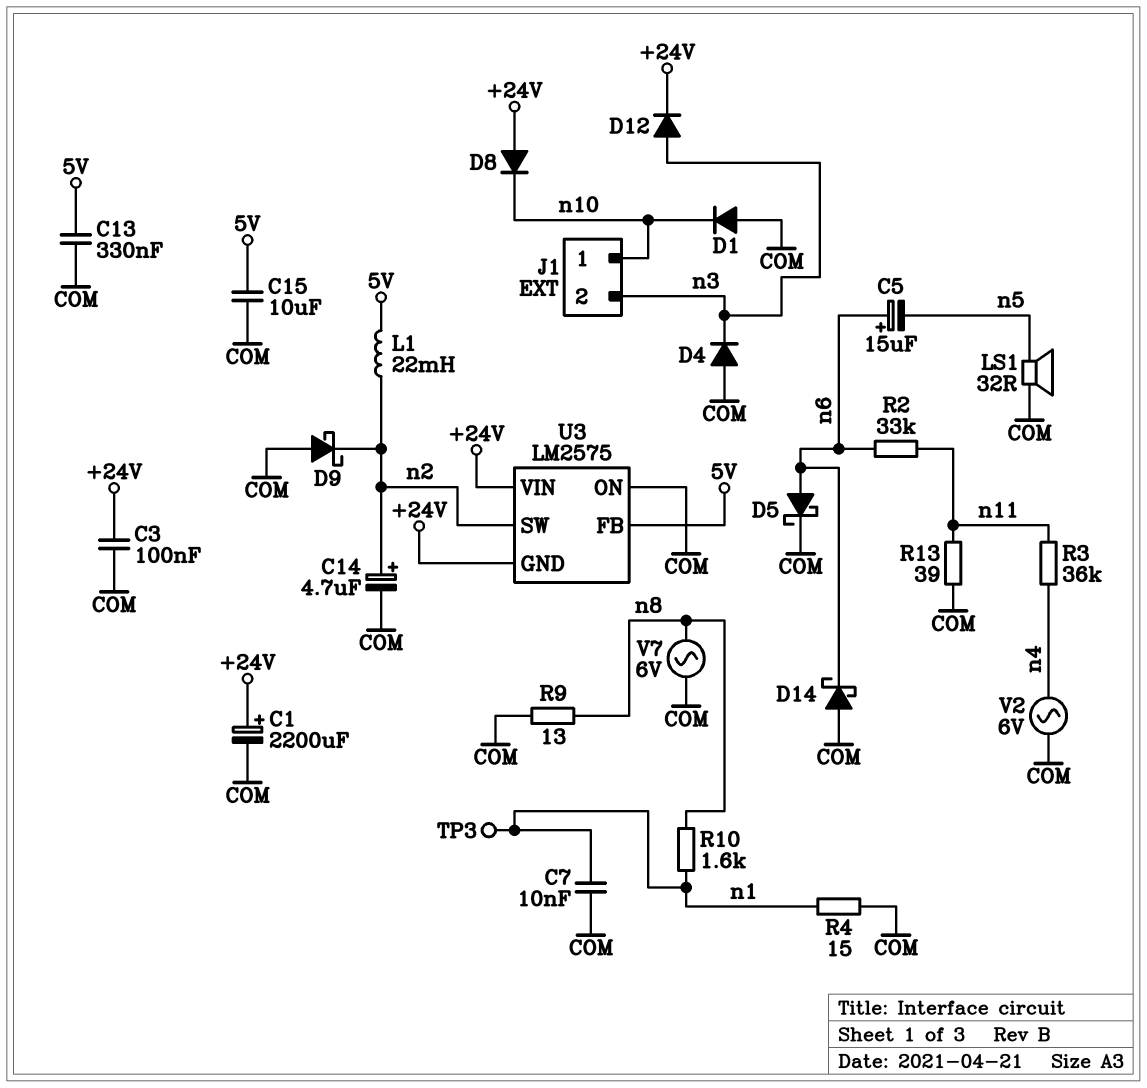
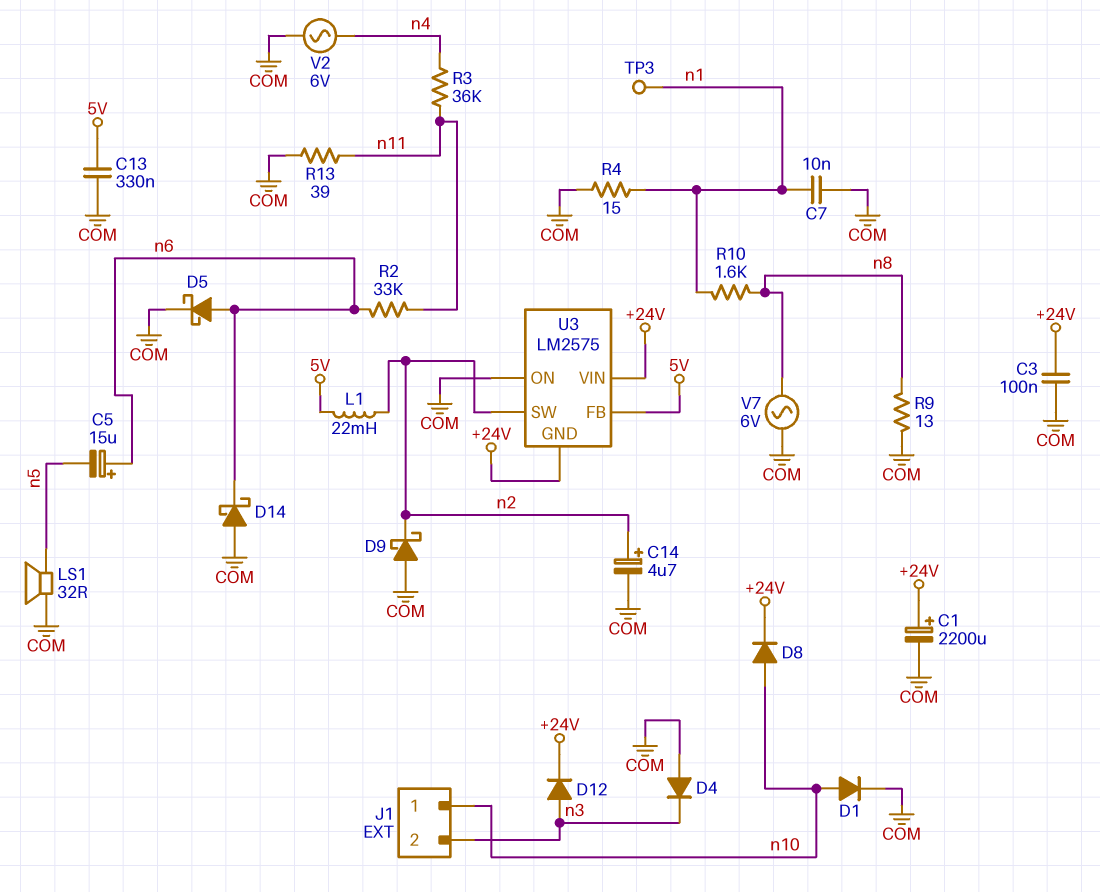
C15: 10uF (5V, COM) -> none
D1: diode (A COM, K n10) -> diode (A n10, K COM)
D8: diode (A +24V, K n10) -> diode (A n10, K +24V)

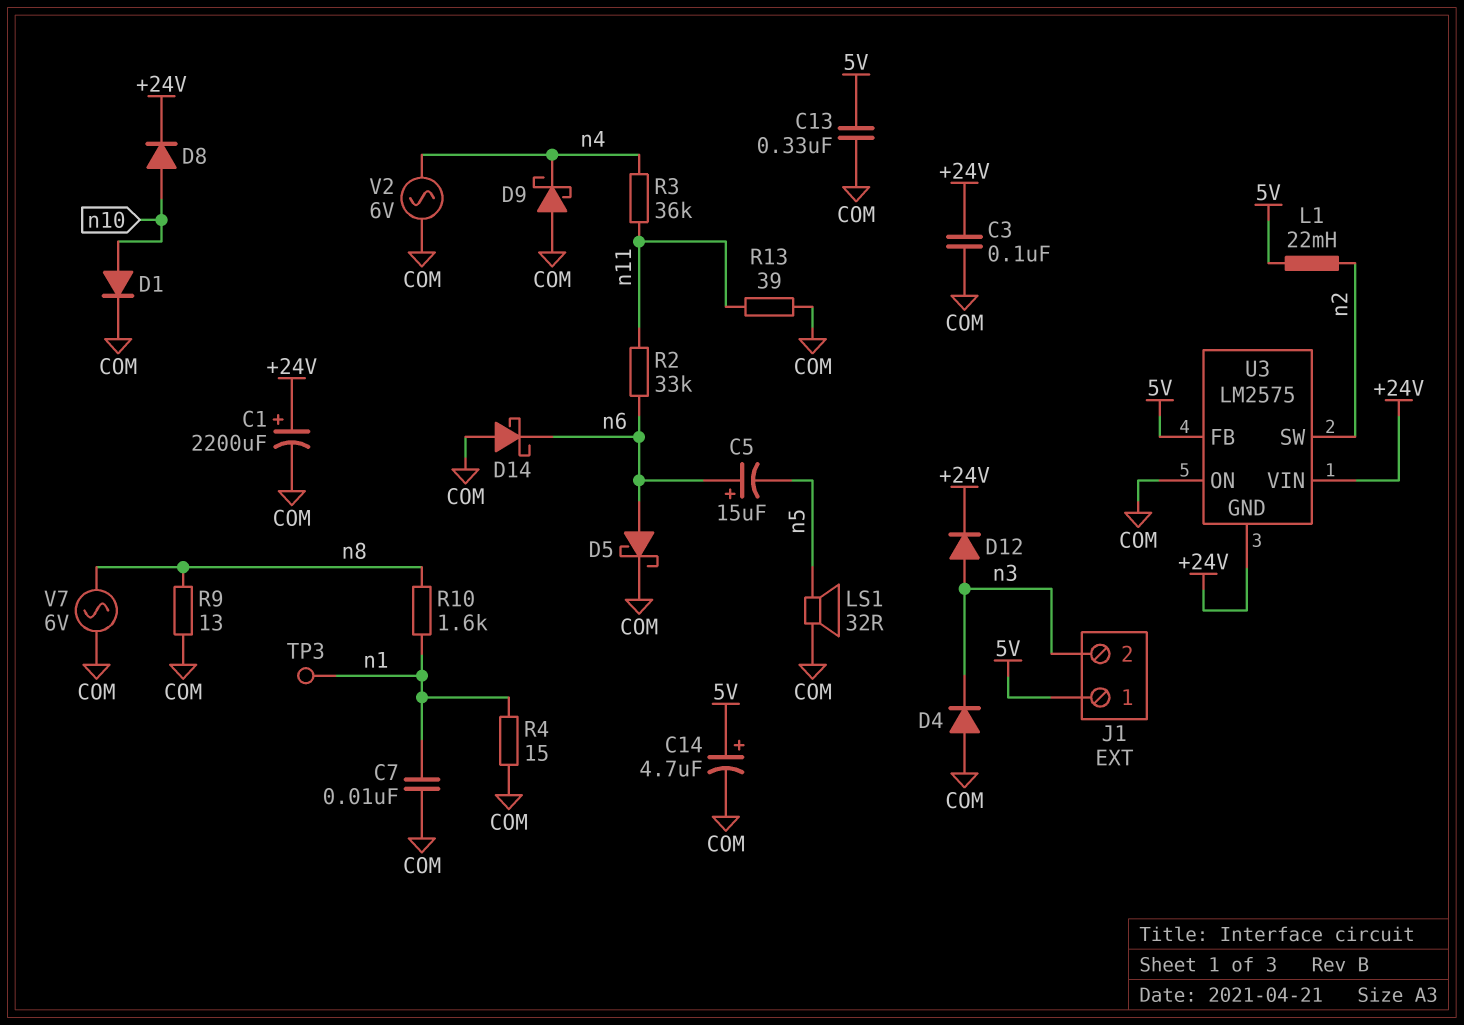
C14: 4.7uF (plus n2, minus COM) -> 4.7uF (plus 5V, minus COM)
D9: schottky (A COM, K n2) -> schottky (A COM, K n4)
J1 pin 1: n10 -> 5V

